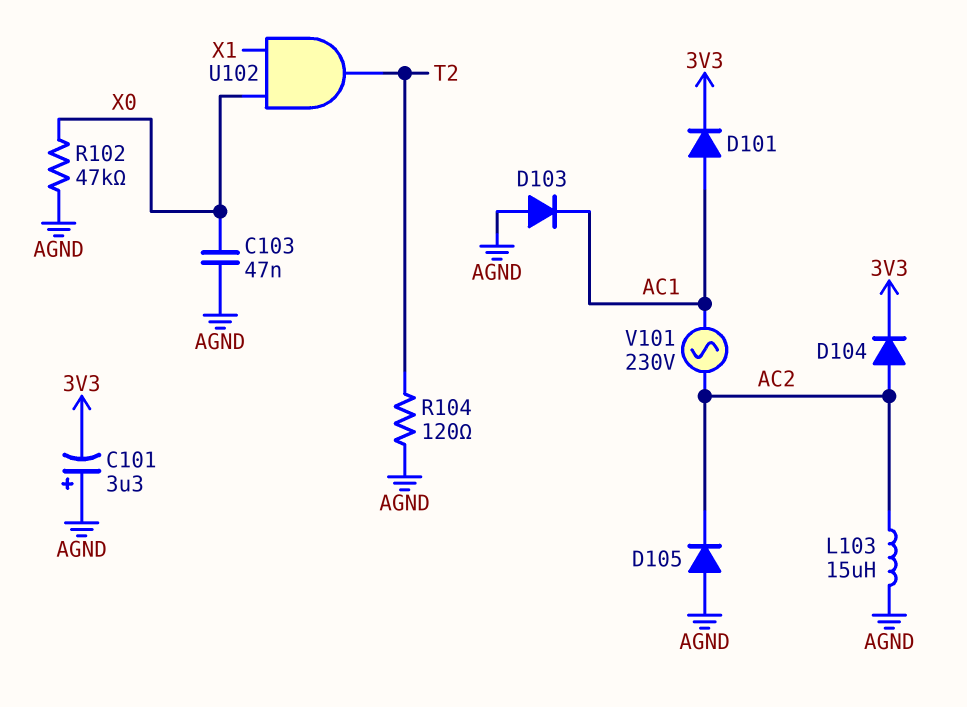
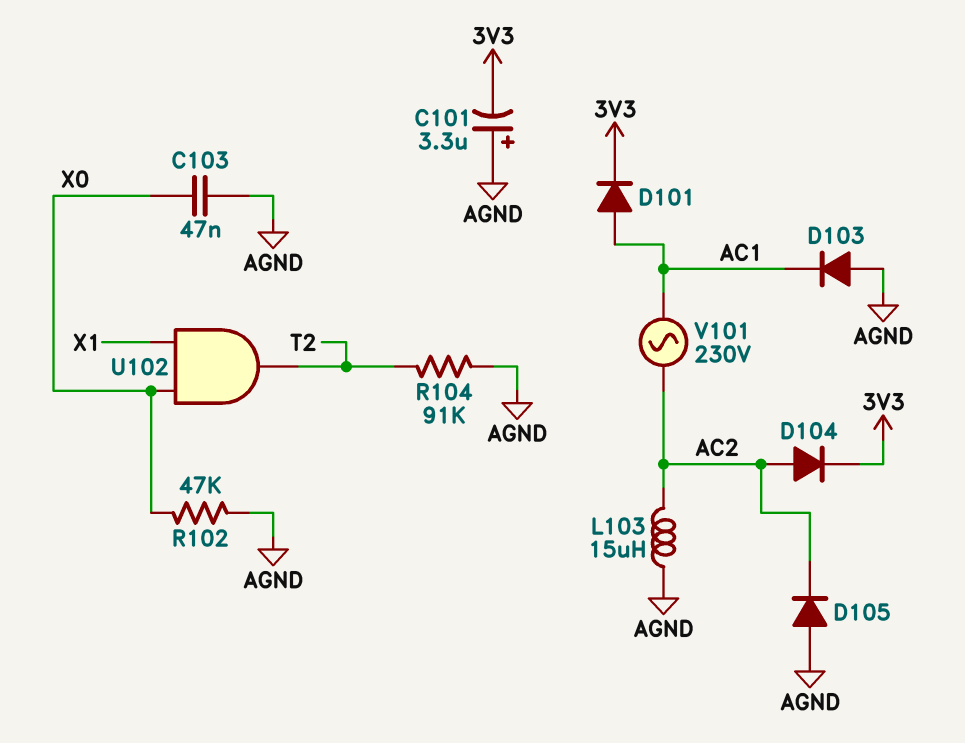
R104: 120 (AGND, T2) -> 91k (AGND, T2)

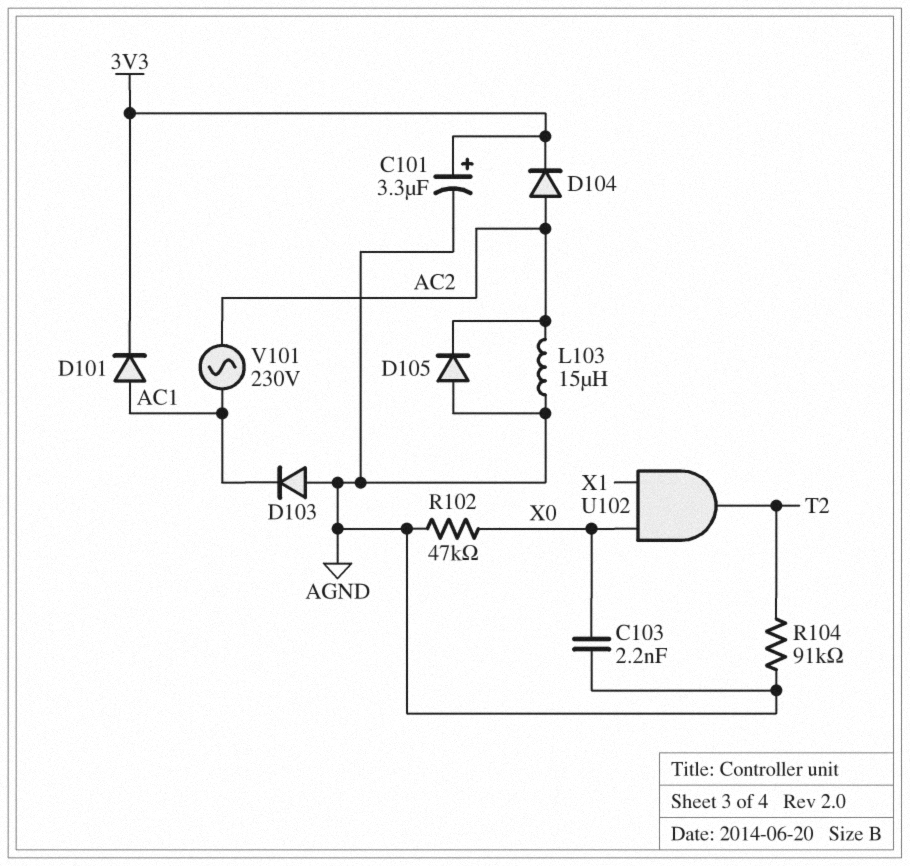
C101: 3.3uF (plus AGND, minus 3V3) -> 3.3uF (plus 3V3, minus AGND)
C103: 47nF (AGND, X0) -> 2.2nF (AGND, X0)

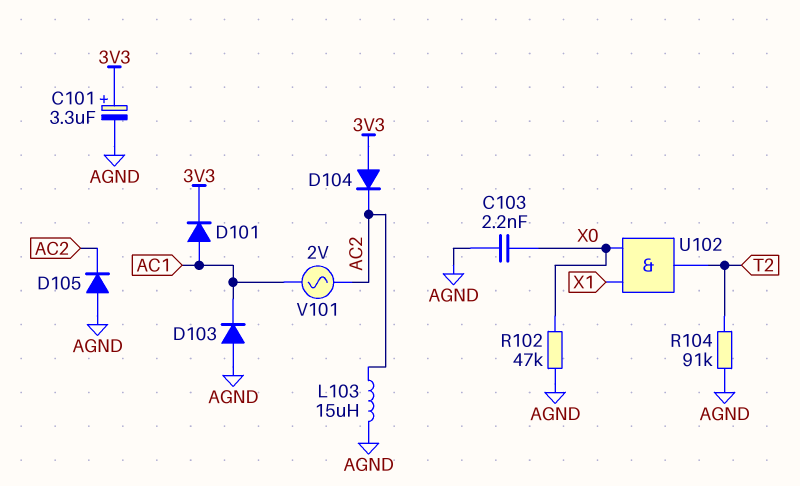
D104: diode (A AC2, K 3V3) -> diode (A 3V3, K AC2)
V101: AC 230V (AC1, AC2) -> AC 2V (AC1, AC2)

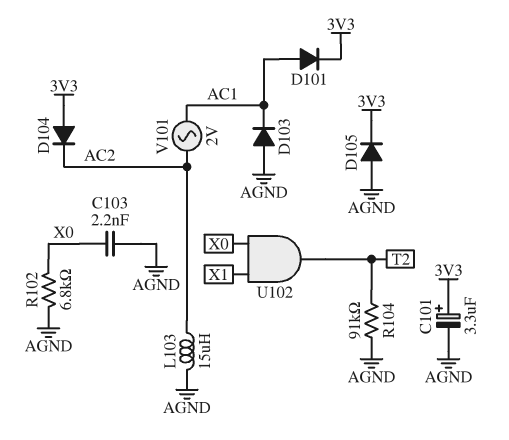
D105: diode (A AGND, K AC2) -> diode (A AGND, K 3V3)
R102: 47k (AGND, X0) -> 6.8k (AGND, X0)

